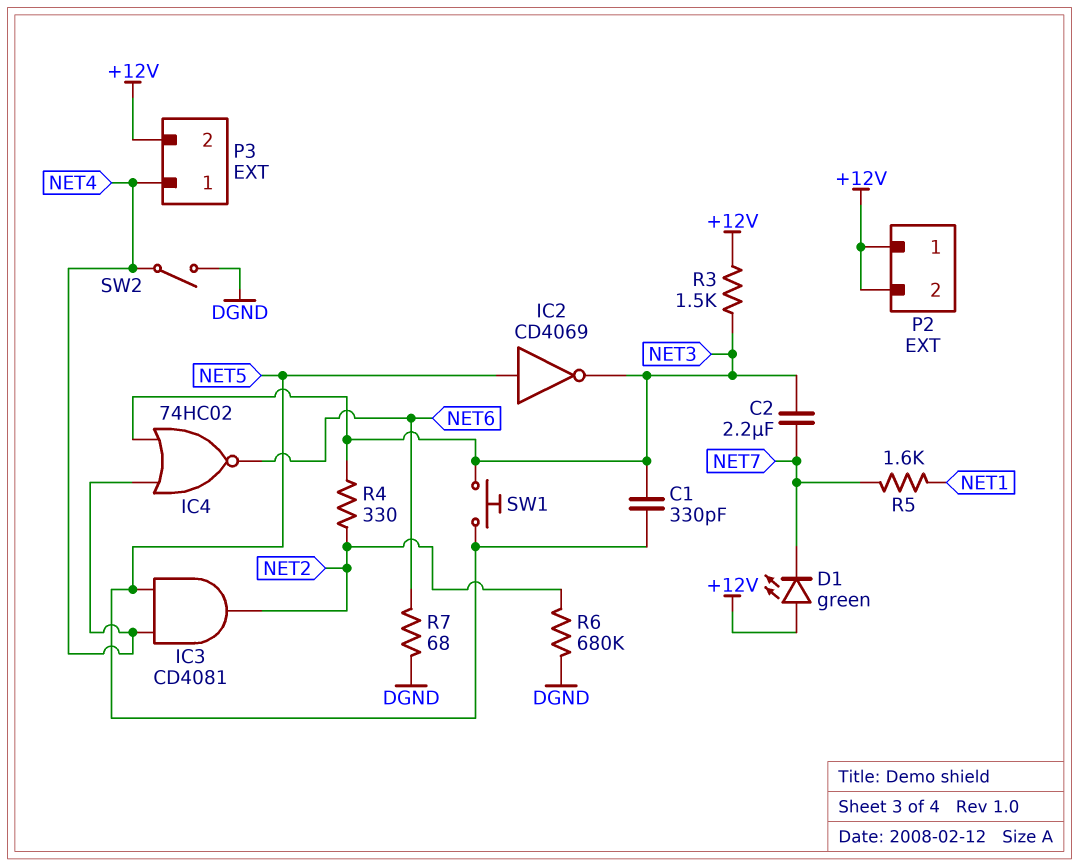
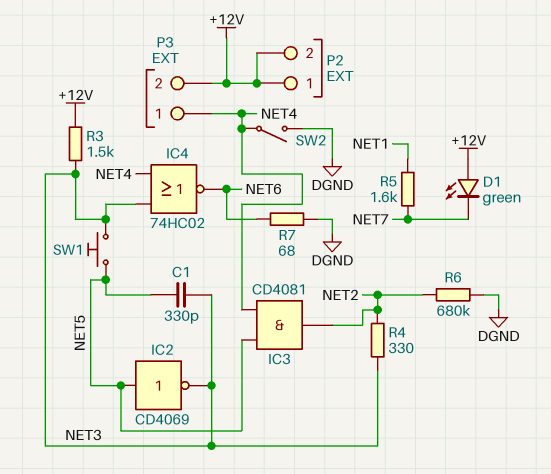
C2: 2.2uF (NET3, NET7) -> none

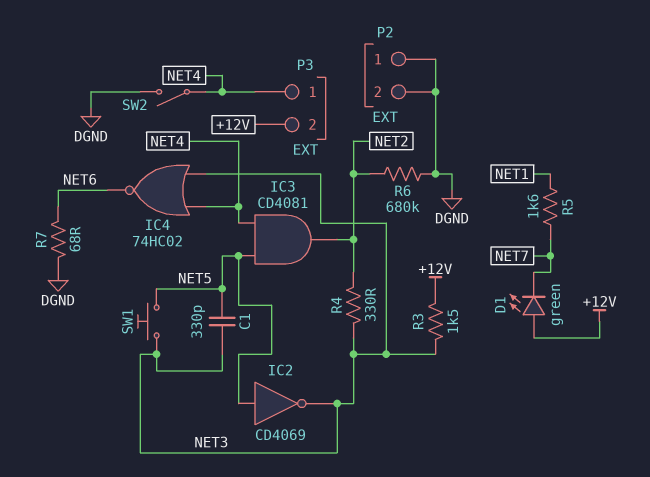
P2 pin 1: +12V -> DGND
P2 pin 2: +12V -> DGND

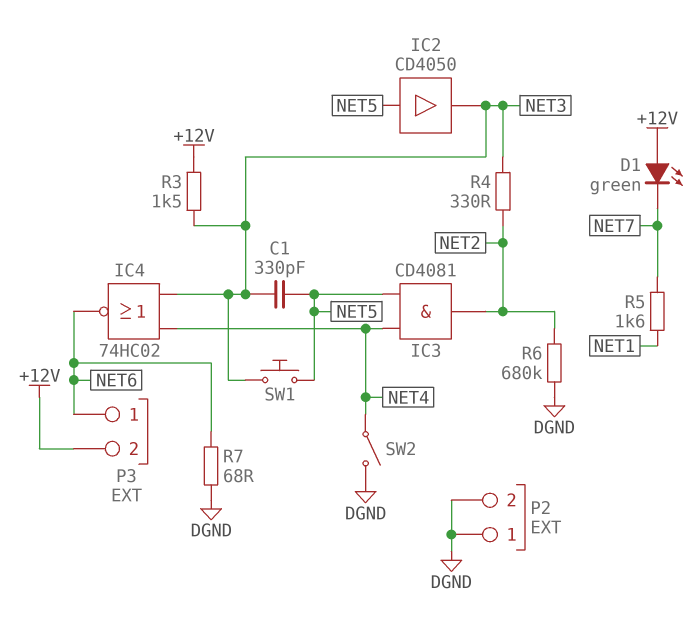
IC2: NOT CD4069 (in NET5, out NET3) -> buffer CD4050 (in NET5, out NET3)
P3 pin 1: NET4 -> NET6

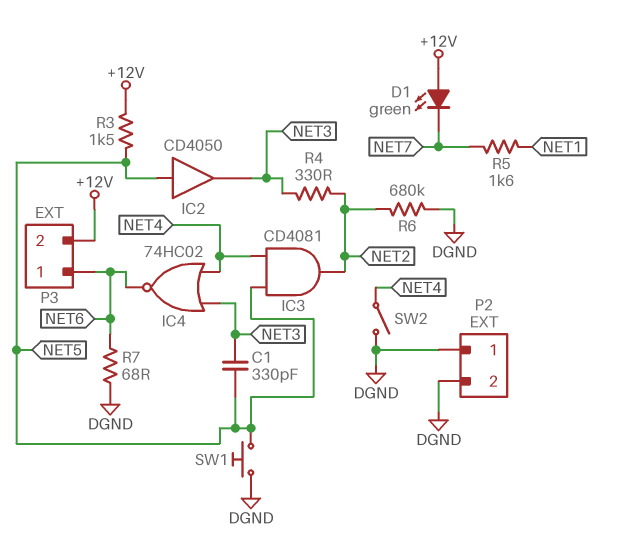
R3: 1.5k (+12V, NET3) -> 1.5k (+12V, NET5)
SW1: button (NET3, NET5) -> button (DGND, NET5)

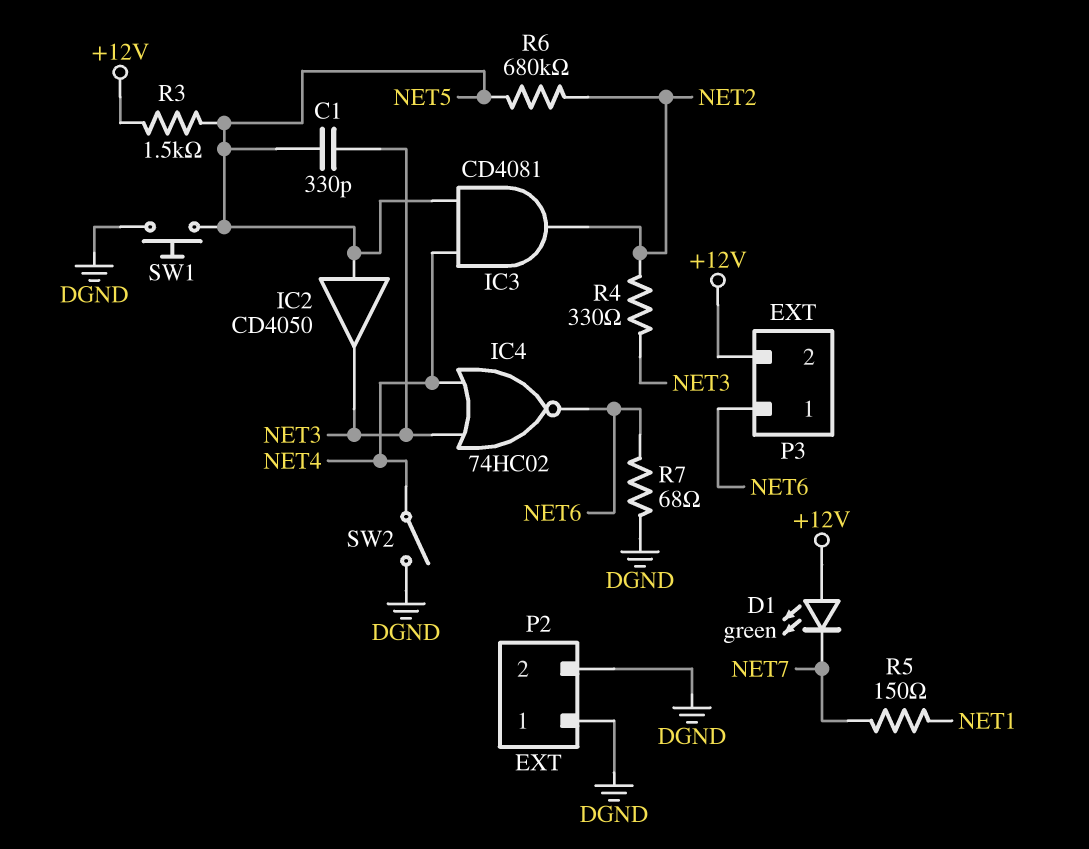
R5: 1.6k (NET1, NET7) -> 150 (NET1, NET7)
R6: 680k (DGND, NET2) -> 680k (NET2, NET5)

